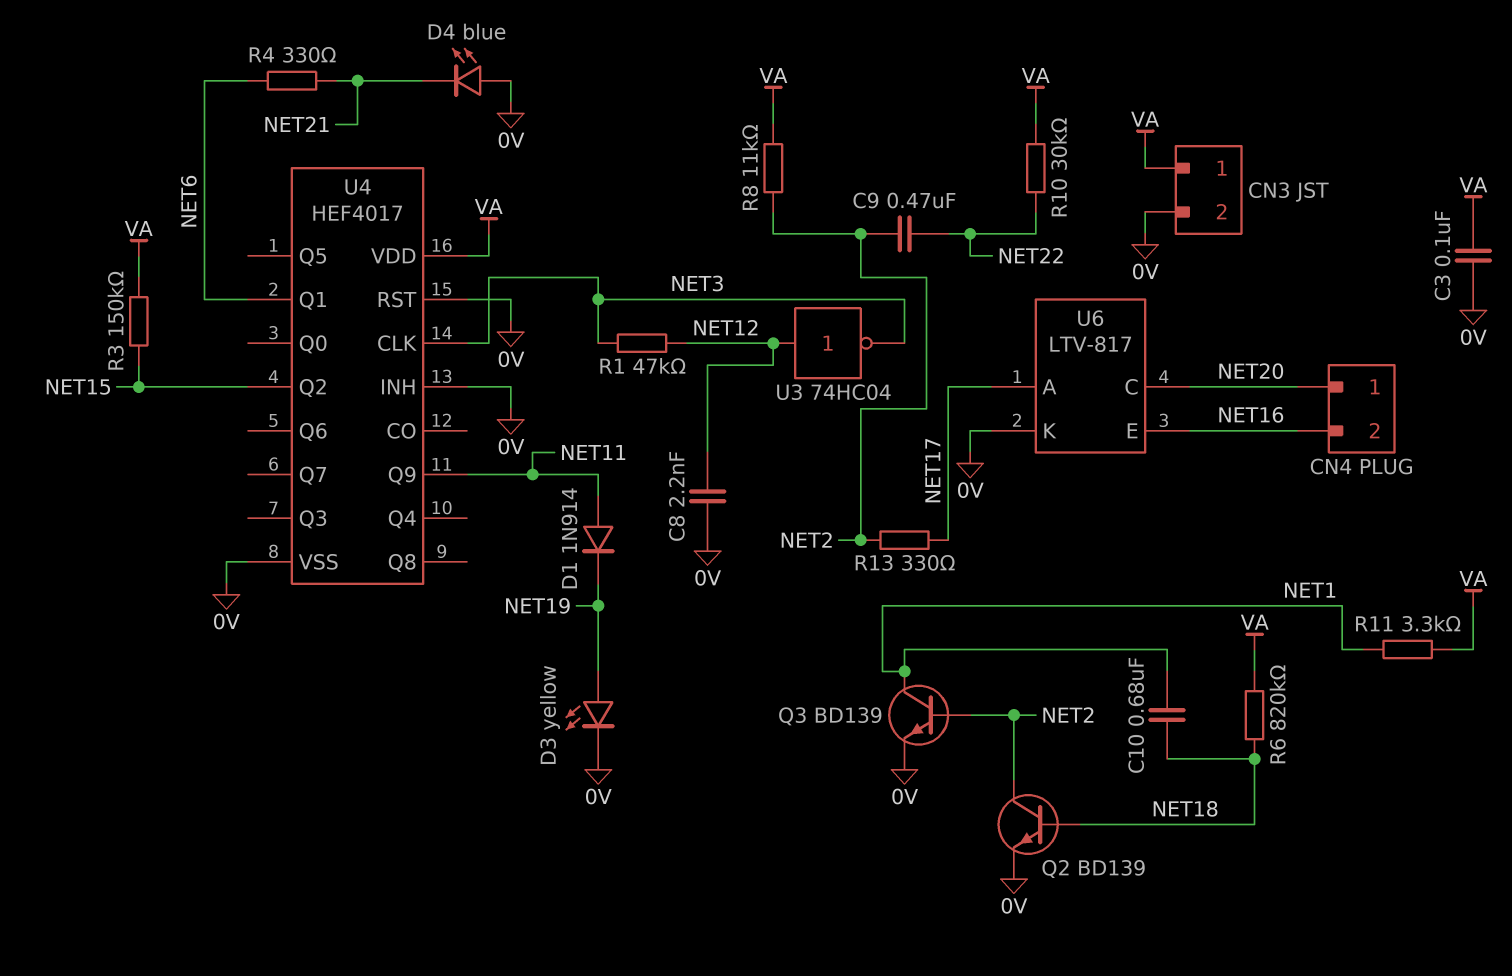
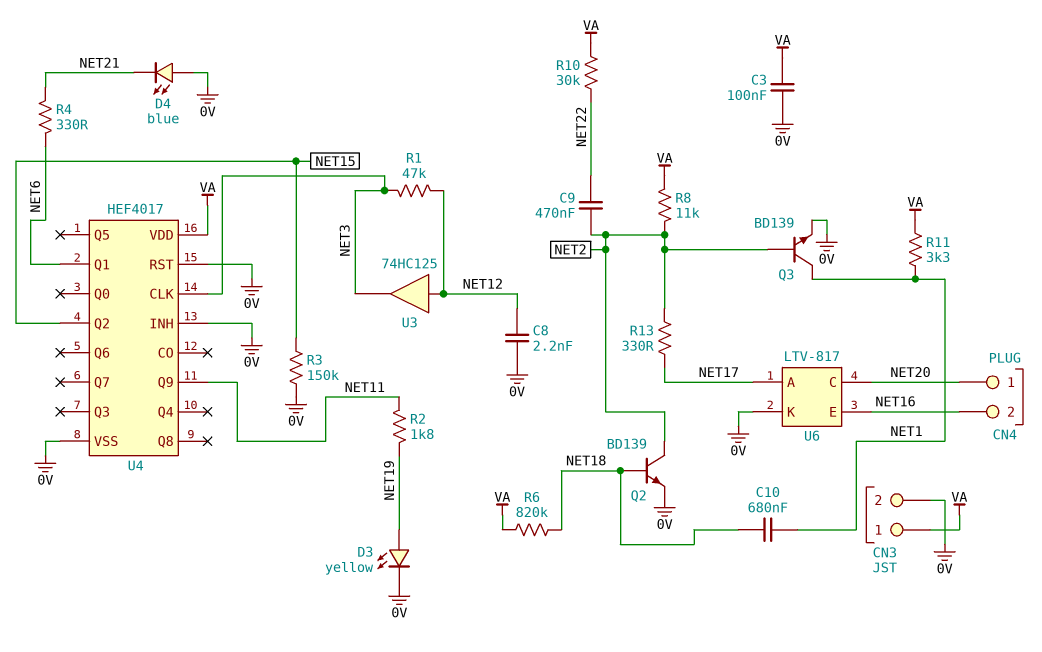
D1: diode 1N914 (A NET11, K NET19) -> none
R2: none -> 1.8k (NET11, NET19)
R3: 150k (NET15, VA) -> 150k (0V, NET15)
U3: NOT 74HC04 (in NET12, out NET3) -> buffer 74HC125 (in NET12, out NET3)

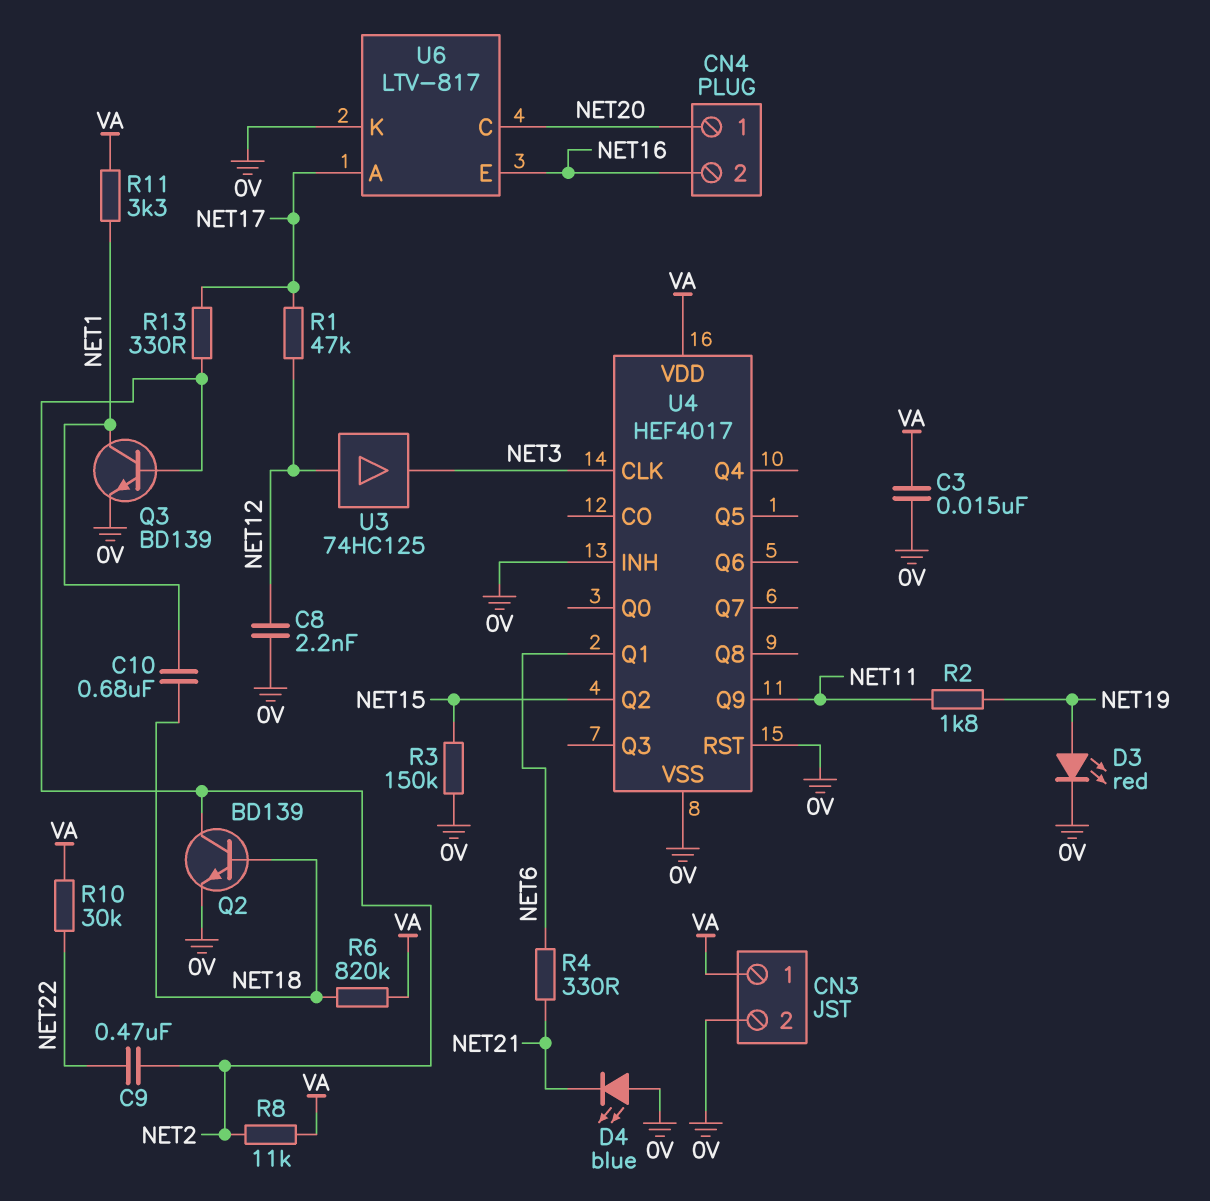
C3: 100nF (0V, VA) -> 15nF (0V, VA)
D3: LED yellow (A NET19, K 0V) -> LED red (A NET19, K 0V)
R1: 47k (NET3, NET12) -> 47k (NET12, NET17)

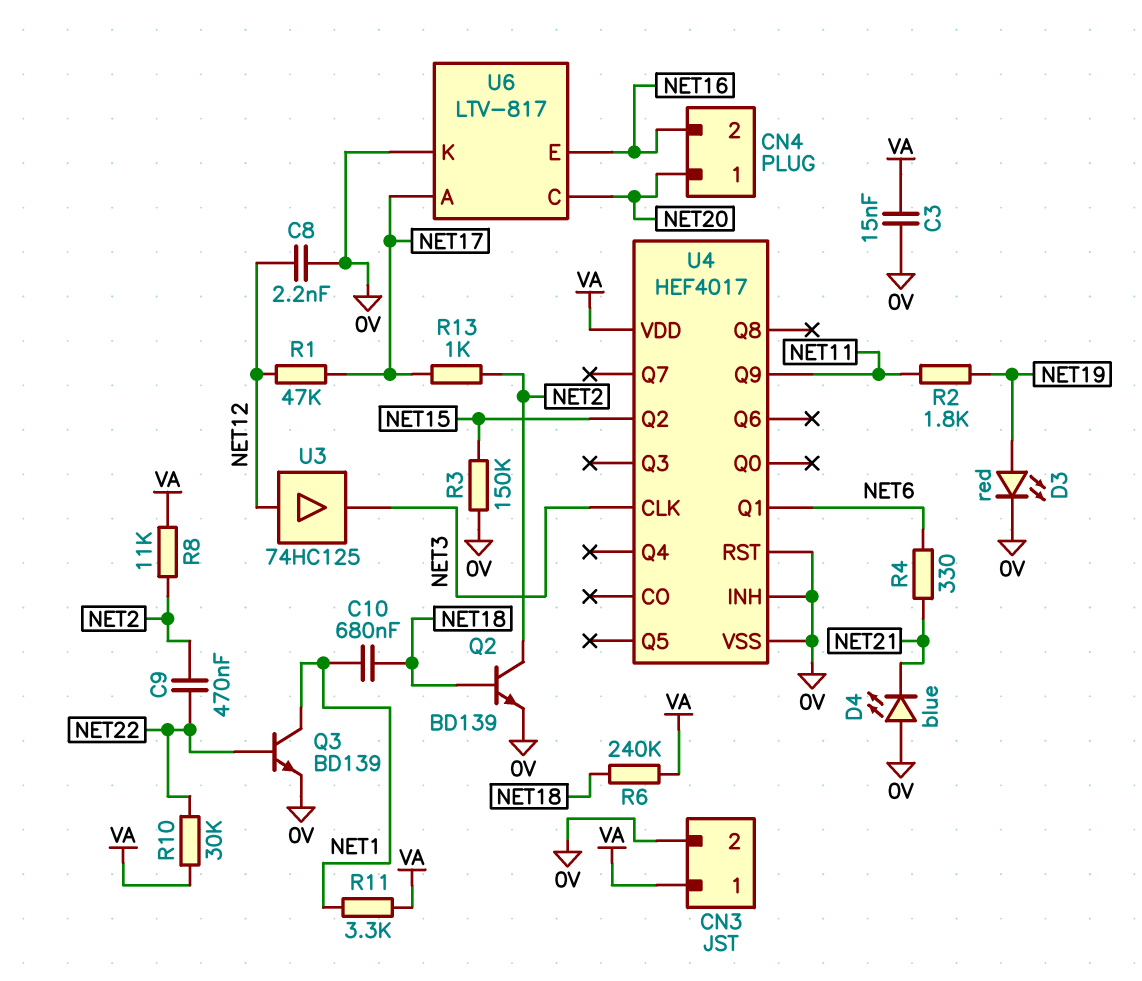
Q3: NPN BD139 (B NET2, C NET1, E 0V) -> NPN BD139 (B NET22, C NET1, E 0V)
R6: 820k (NET18, VA) -> 240k (NET18, VA)
R13: 330 (NET2, NET17) -> 1k (NET2, NET17)

